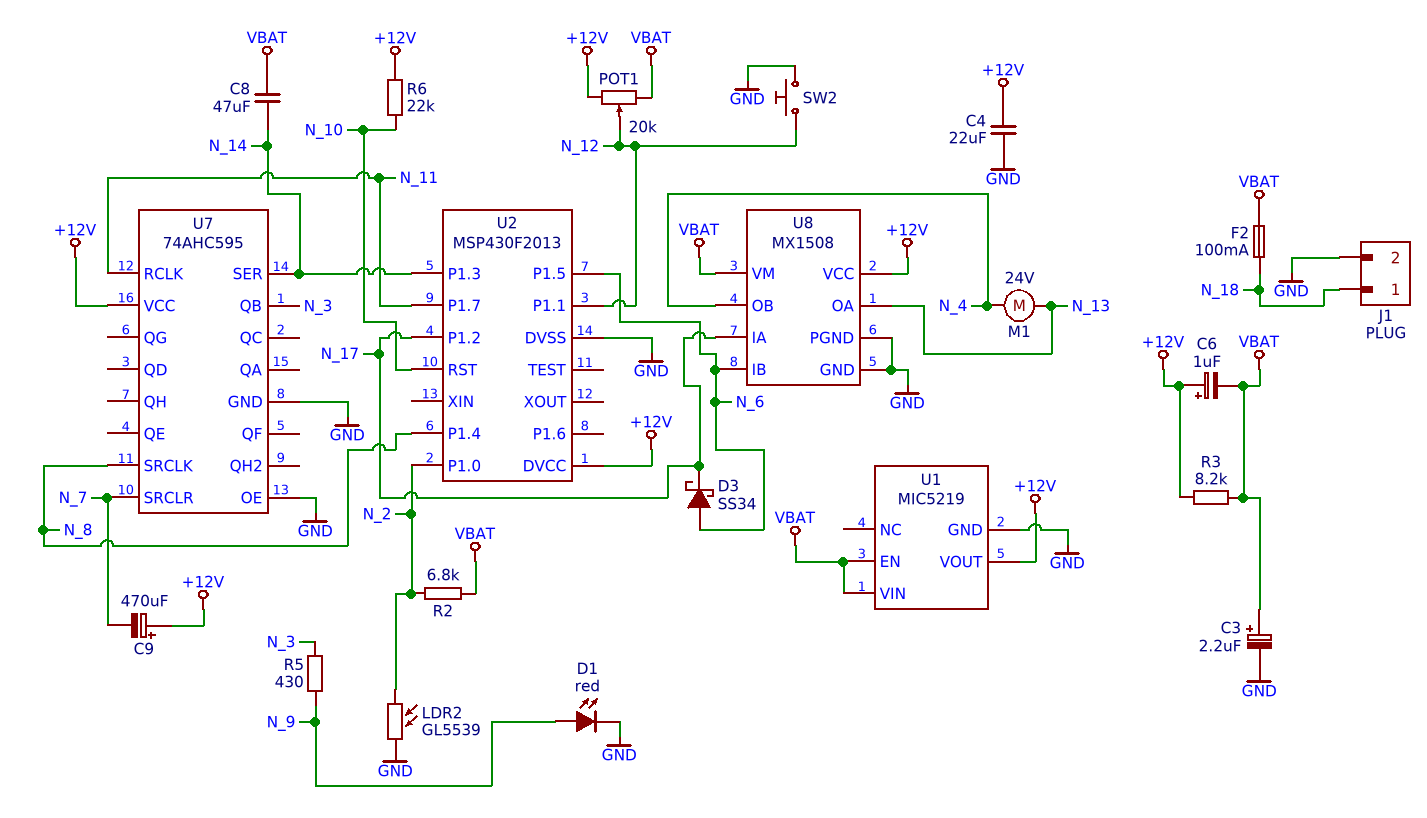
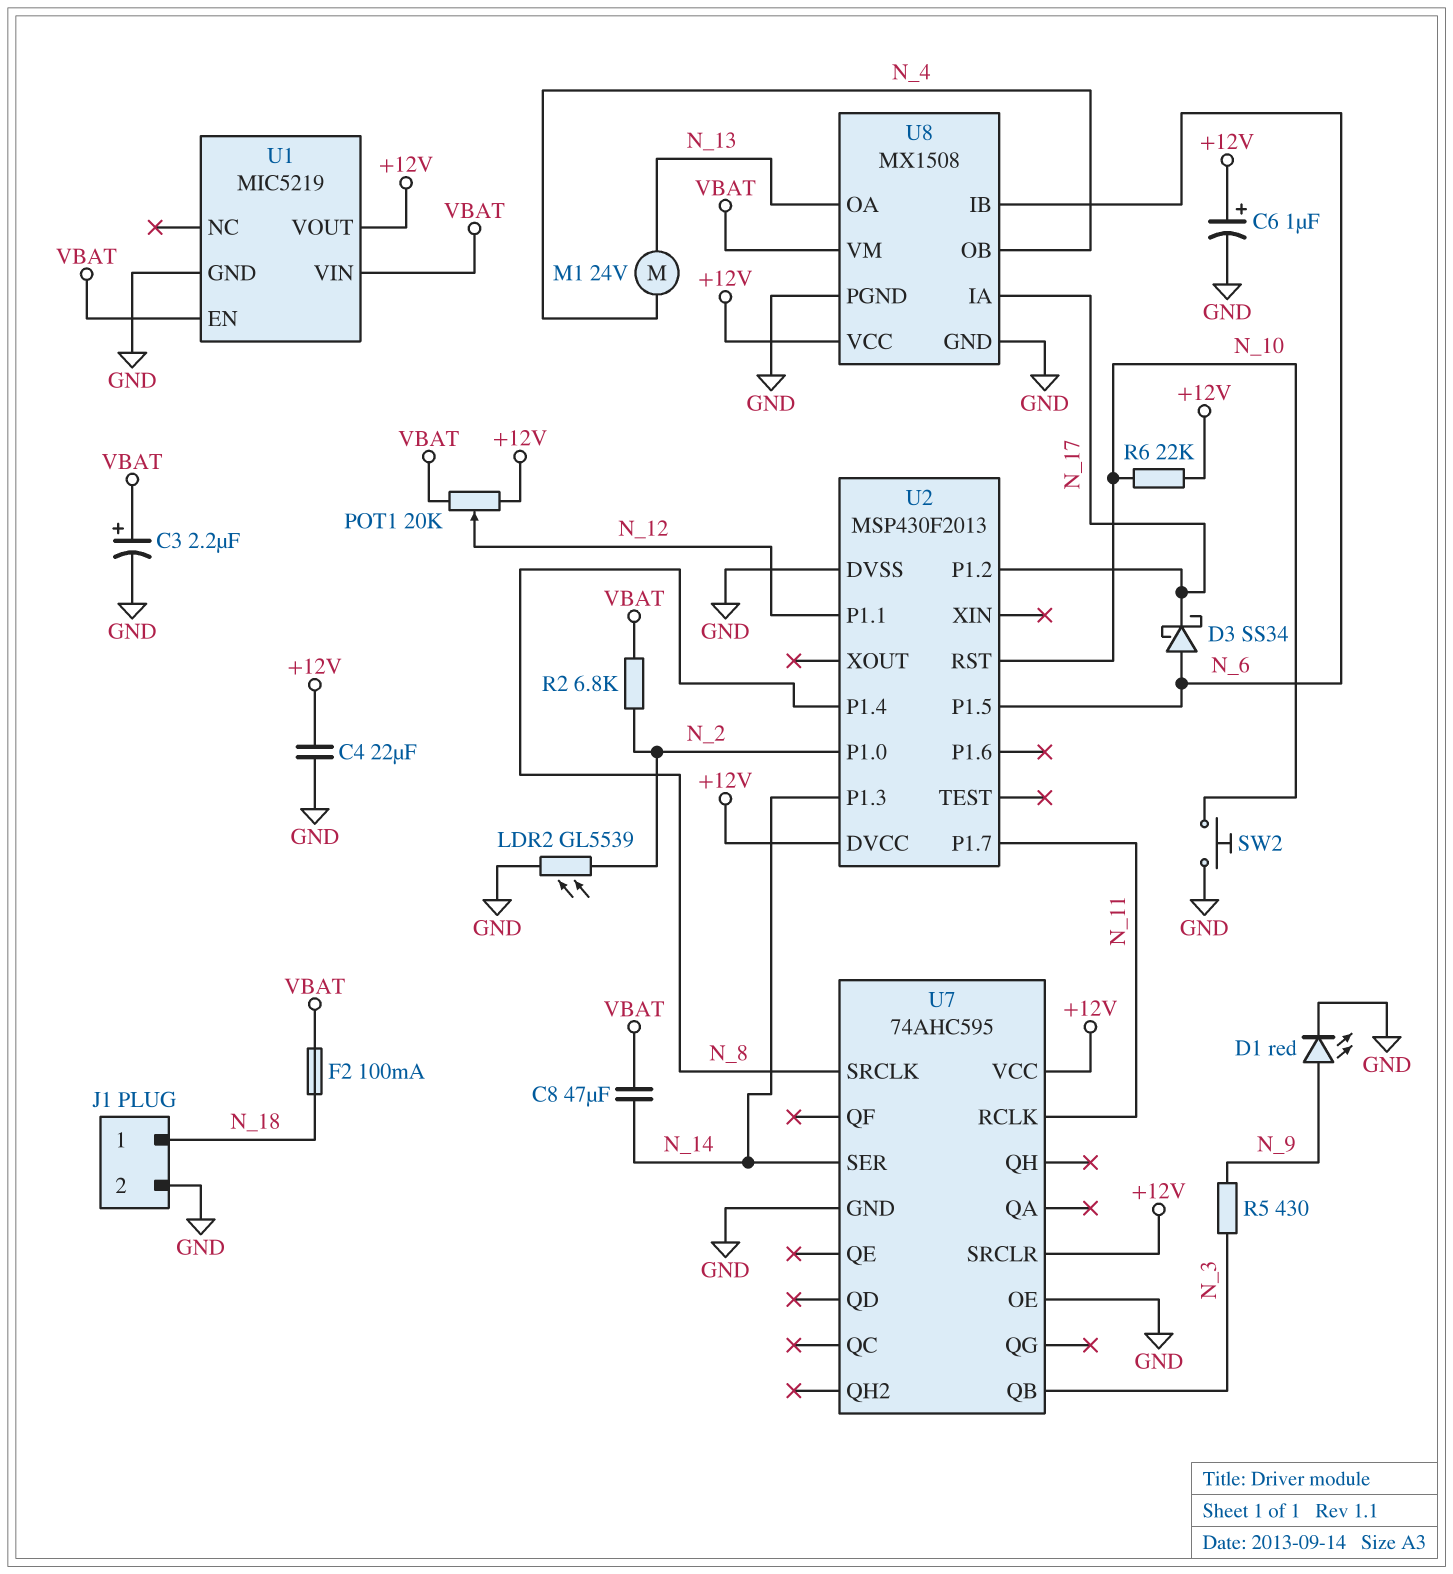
C6: 1uF (plus +12V, minus VBAT) -> 1uF (plus +12V, minus GND)
C9: 470uF (plus +12V, minus N_7) -> none
R3: 8.2k (+12V, VBAT) -> none
SW2: button (GND, N_12) -> button (GND, N_10)
U7 pin SRCLR: N_7 -> +12V

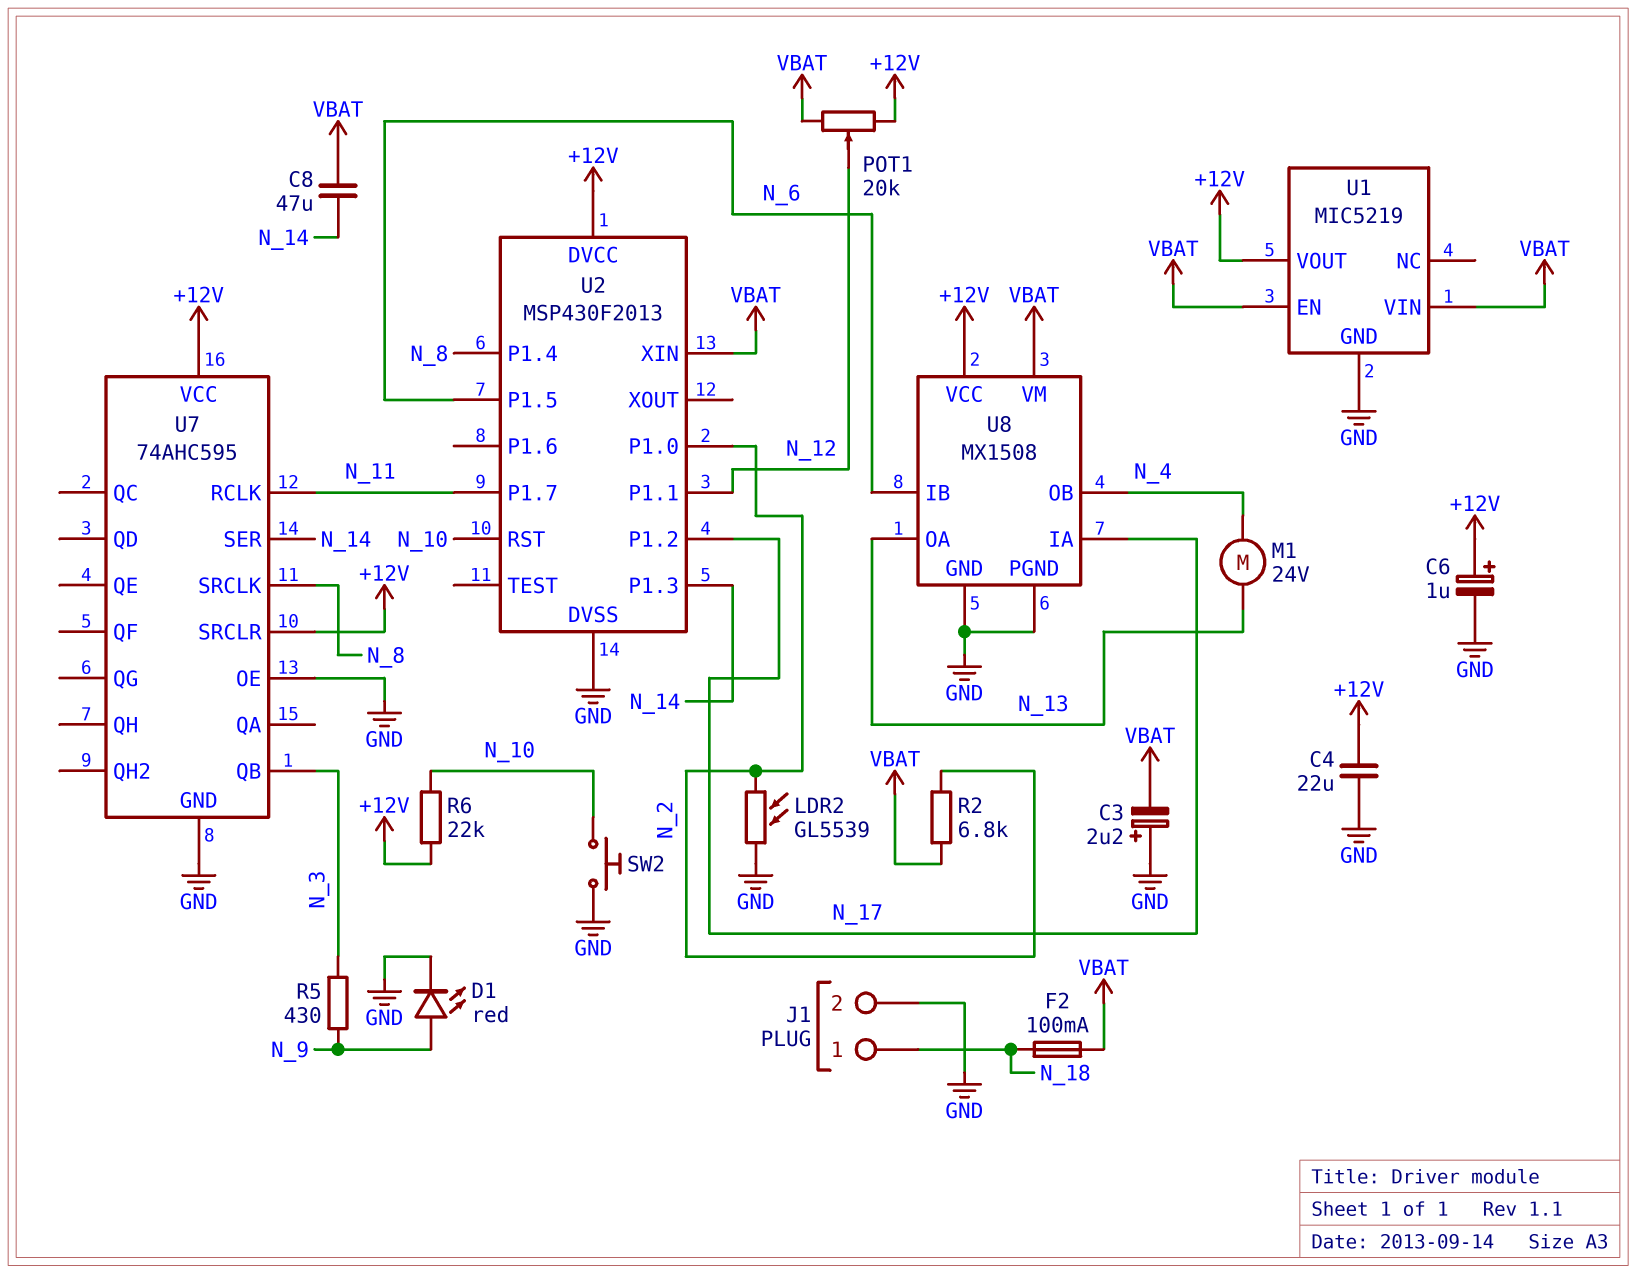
C3: 2.2uF (plus VBAT, minus GND) -> 2.2uF (plus GND, minus VBAT)
D3: schottky SS34 (A N_6, K N_17) -> none
U2 pin XIN: none -> VBAT

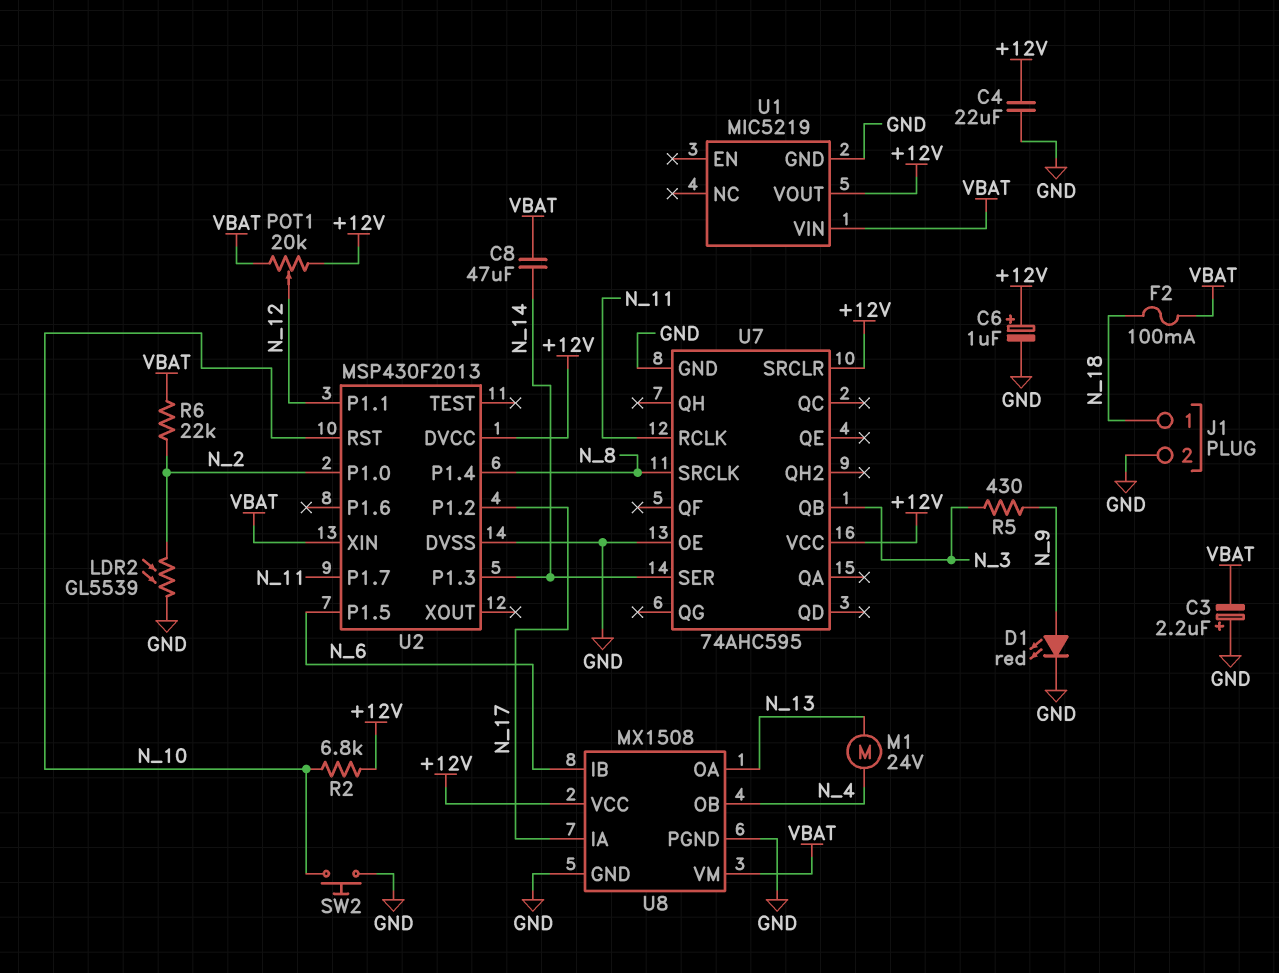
R2: 6.8k (N_2, VBAT) -> 6.8k (+12V, N_10)
R6: 22k (+12V, N_10) -> 22k (N_2, VBAT)
U1 pin EN: VBAT -> none

